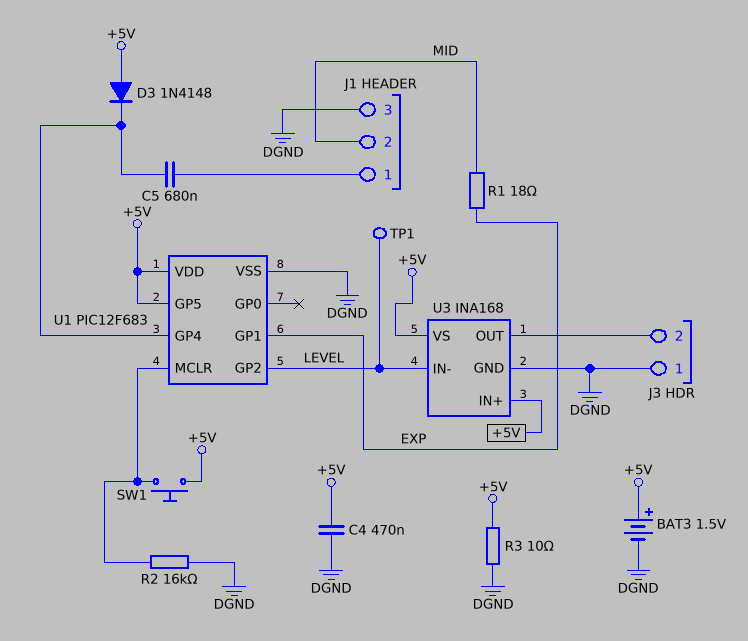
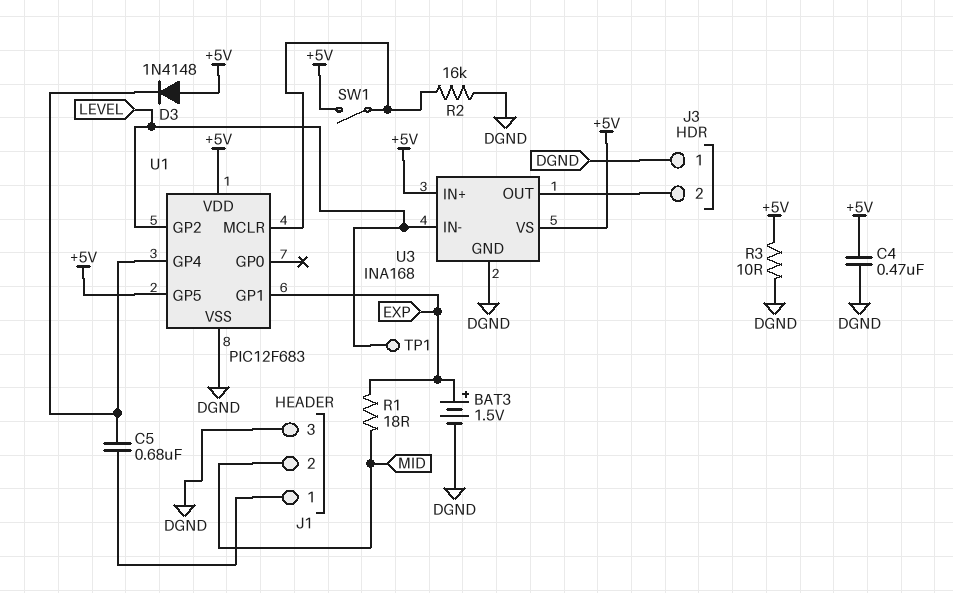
BAT3: 1.5V (plus +5V, minus DGND) -> 1.5V (plus EXP, minus DGND)
SW1: button (+5V, U1/MCLR) -> switch (+5V, U1/MCLR)

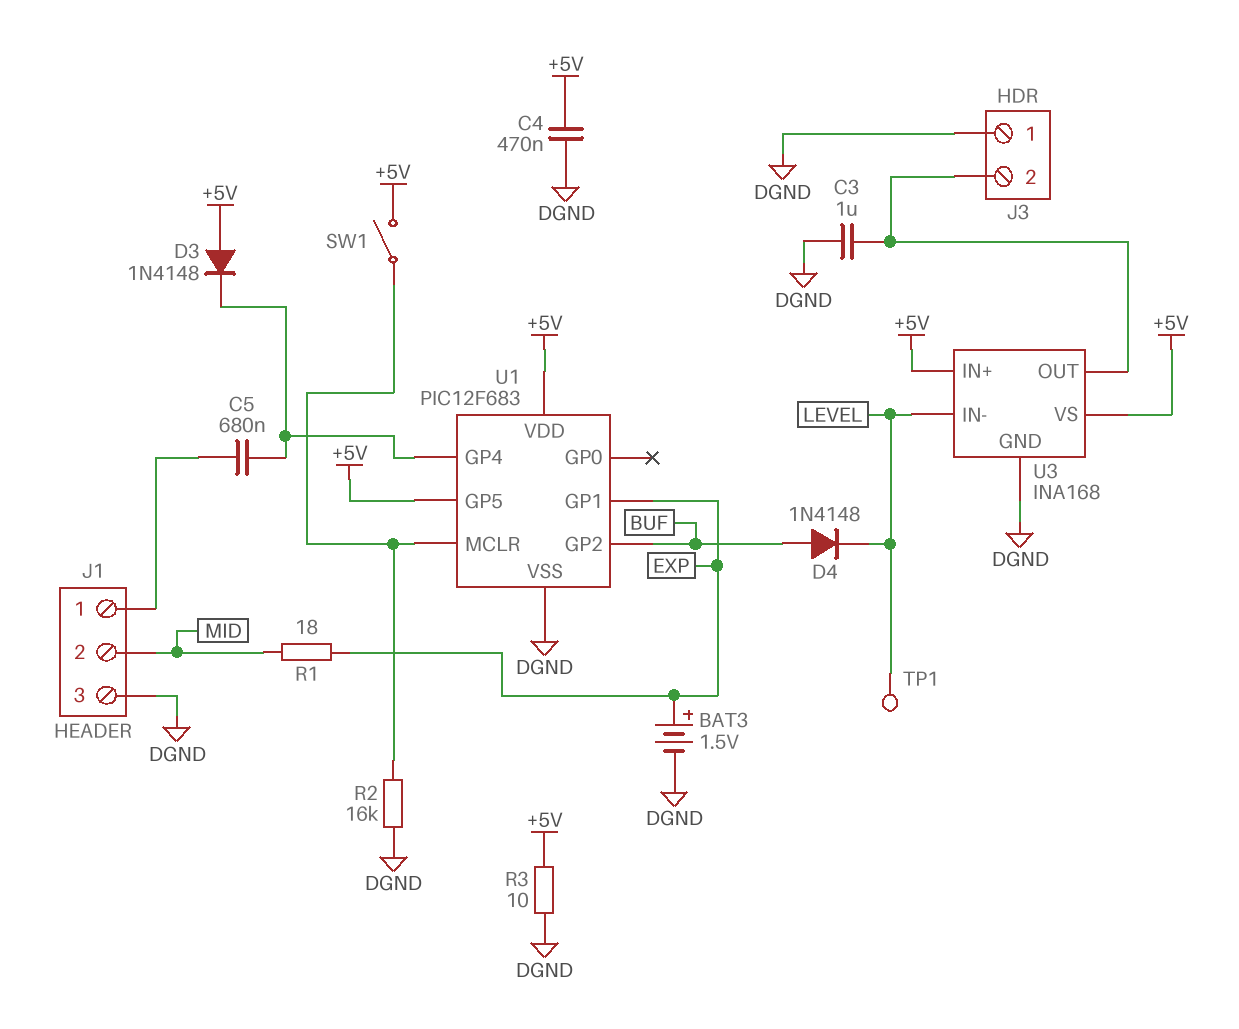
C3: none -> 1uF (DGND, J3/2)
D4: none -> diode 1N4148 (A BUF, K LEVEL)
U1 pin GP2: LEVEL -> BUF

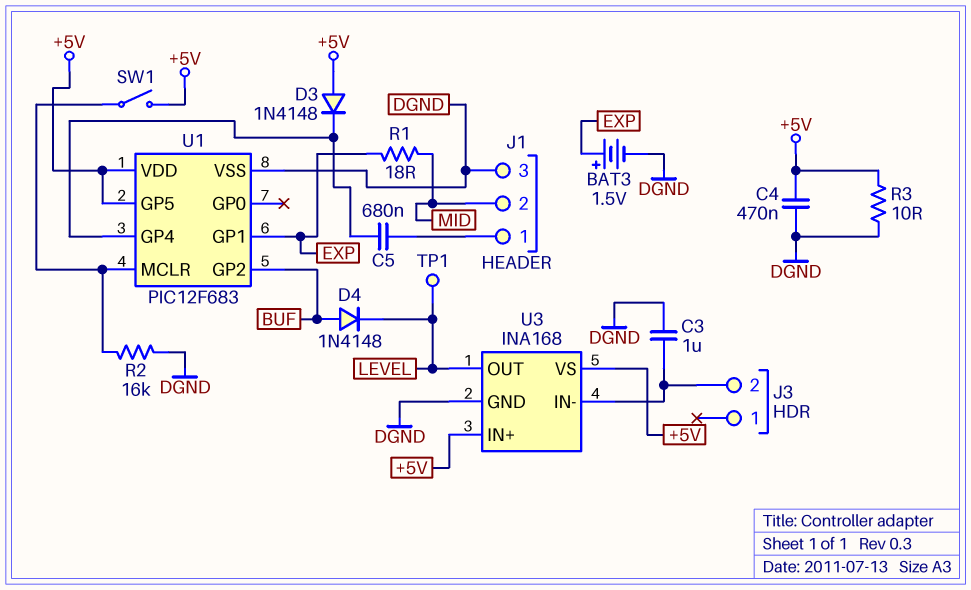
J3 pin 1: DGND -> none
U3 pin IN-: LEVEL -> J3/2
U3 pin OUT: J3/2 -> LEVEL

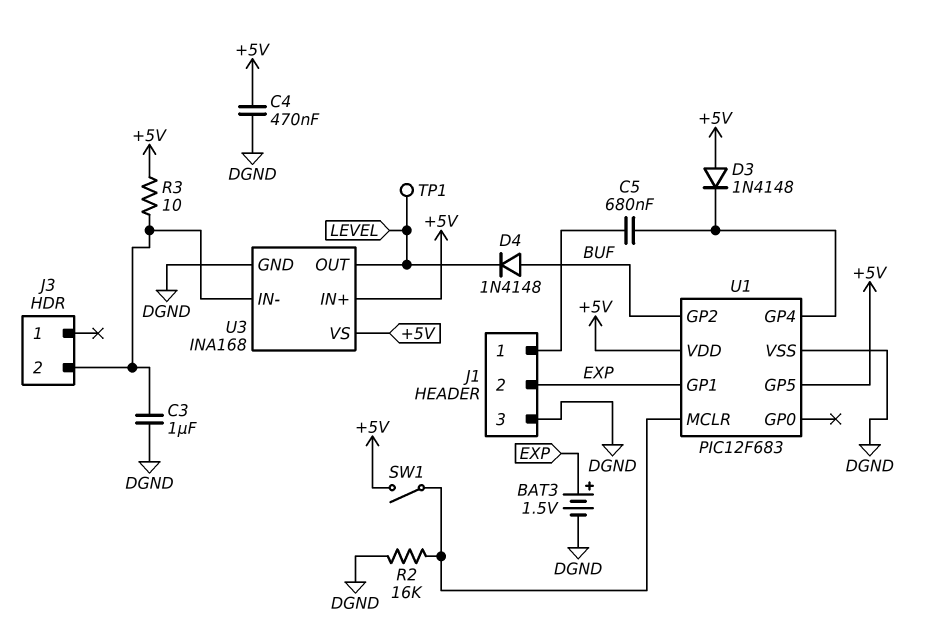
J1 pin 2: MID -> EXP
R1: 18 (EXP, MID) -> none
R3: 10 (+5V, DGND) -> 10 (+5V, J3/2)

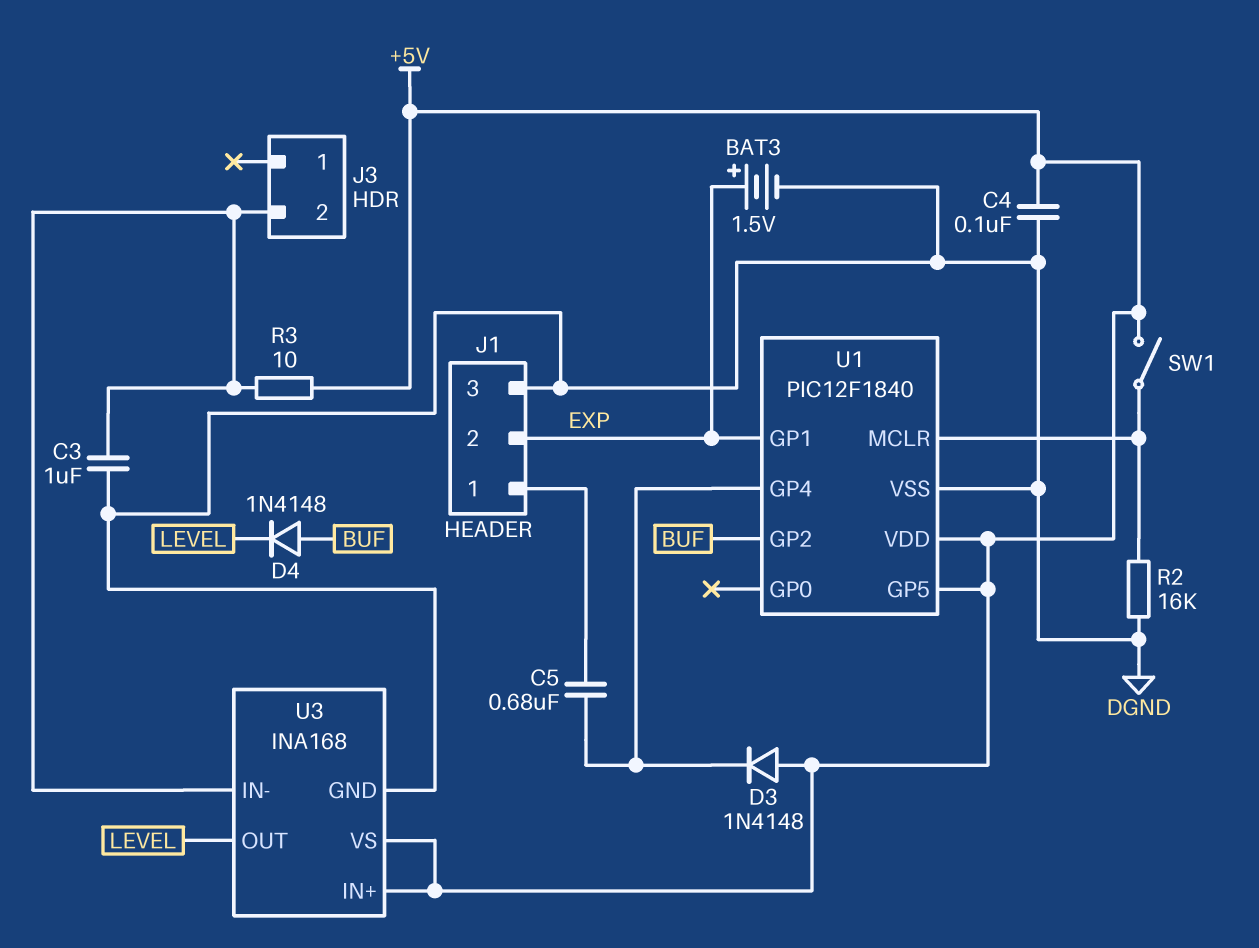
C4: 470nF (+5V, DGND) -> 100nF (+5V, DGND)
TP1: test point (LEVEL) -> none
U1: PIC12F683 -> PIC12F1840

